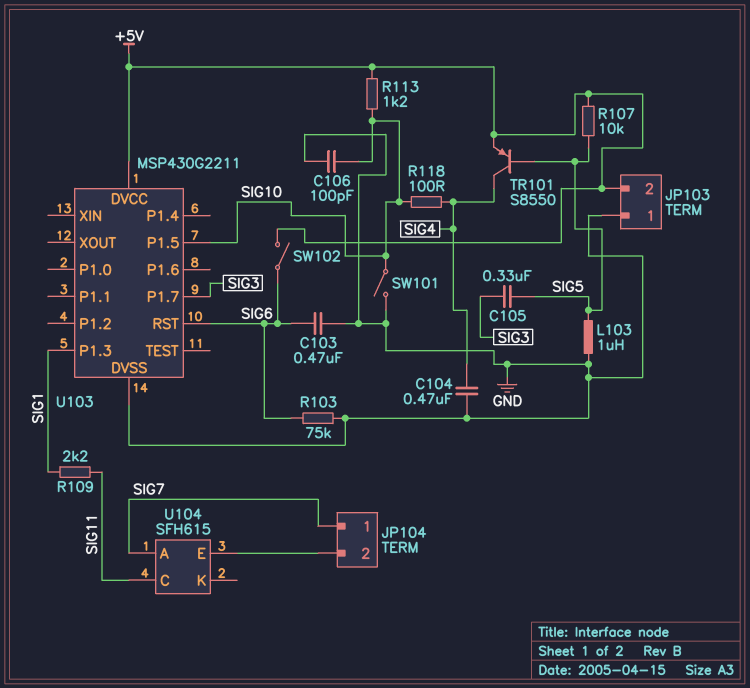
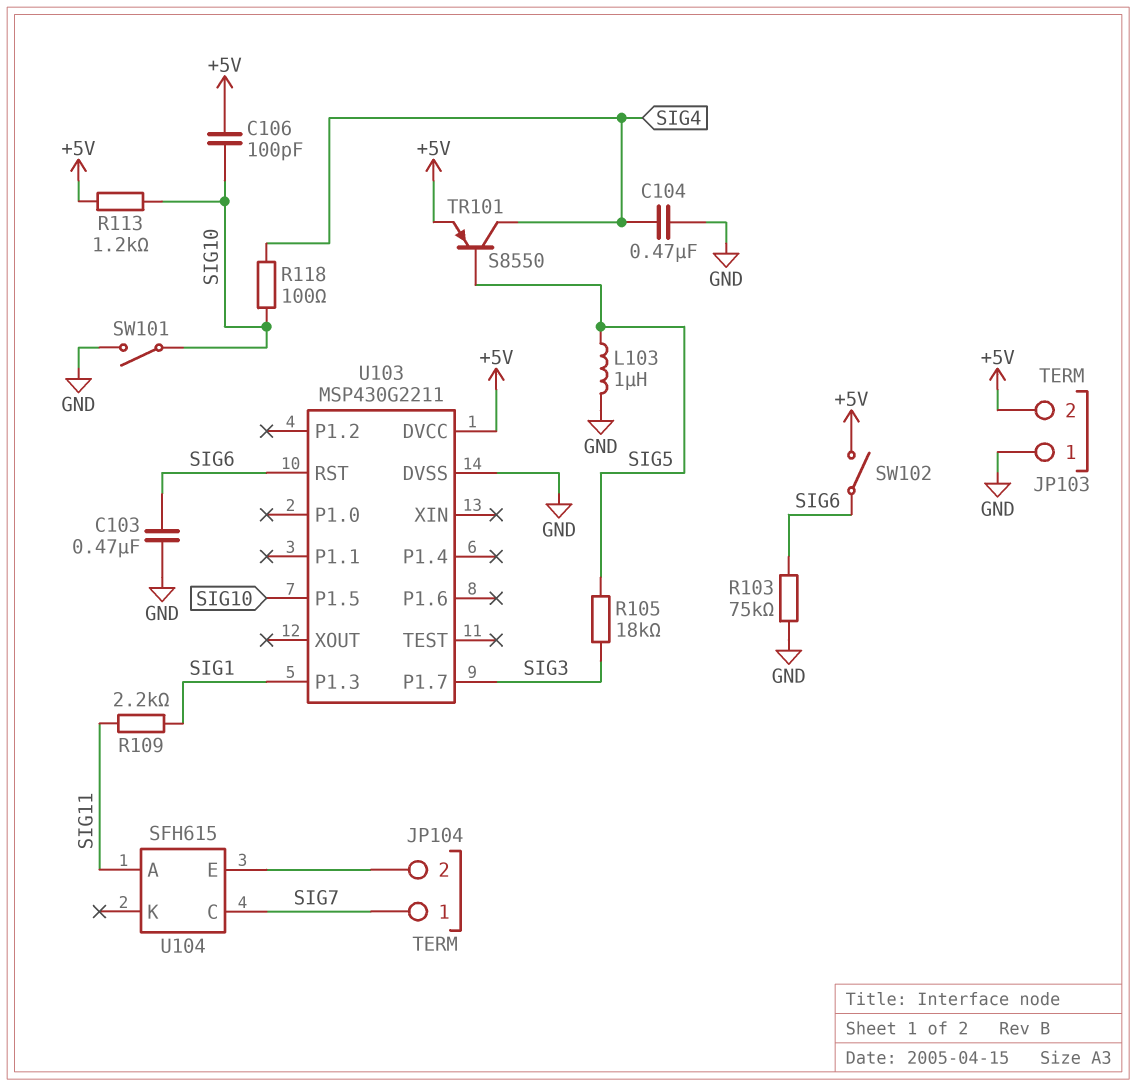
C105: 330nF (SIG3, SIG5) -> none
C106: 100pF (GND, SIG10) -> 100pF (+5V, SIG10)
R105: none -> 18k (SIG3, SIG5)
R107: 10k (+5V, SIG5) -> none
U104 pin A: SIG7 -> SIG11
U104 pin C: SIG11 -> SIG7

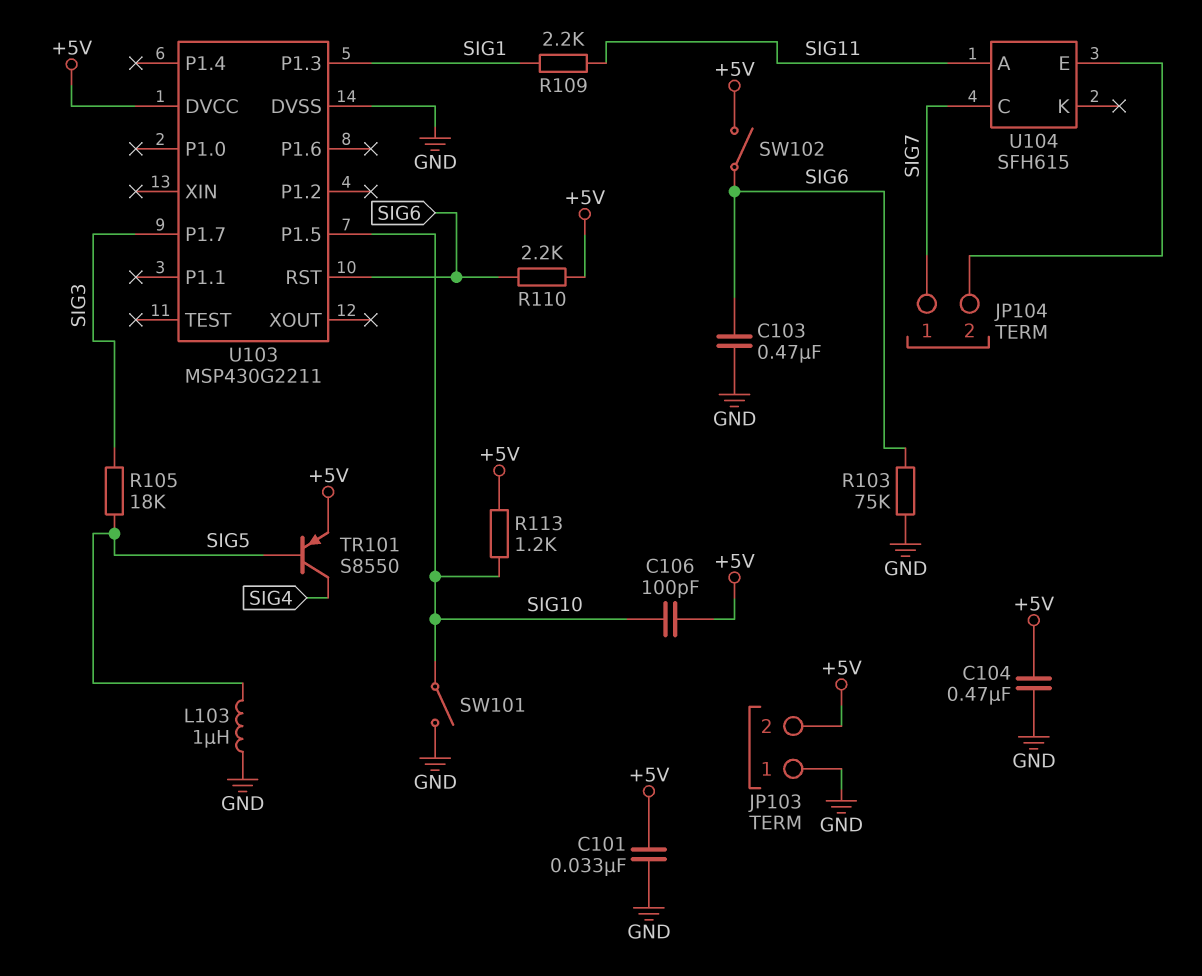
C101: none -> 33nF (+5V, GND)
C104: 470nF (GND, SIG4) -> 470nF (+5V, GND)
R110: none -> 2.2k (+5V, SIG6)
R118: 100 (SIG4, SIG10) -> none

